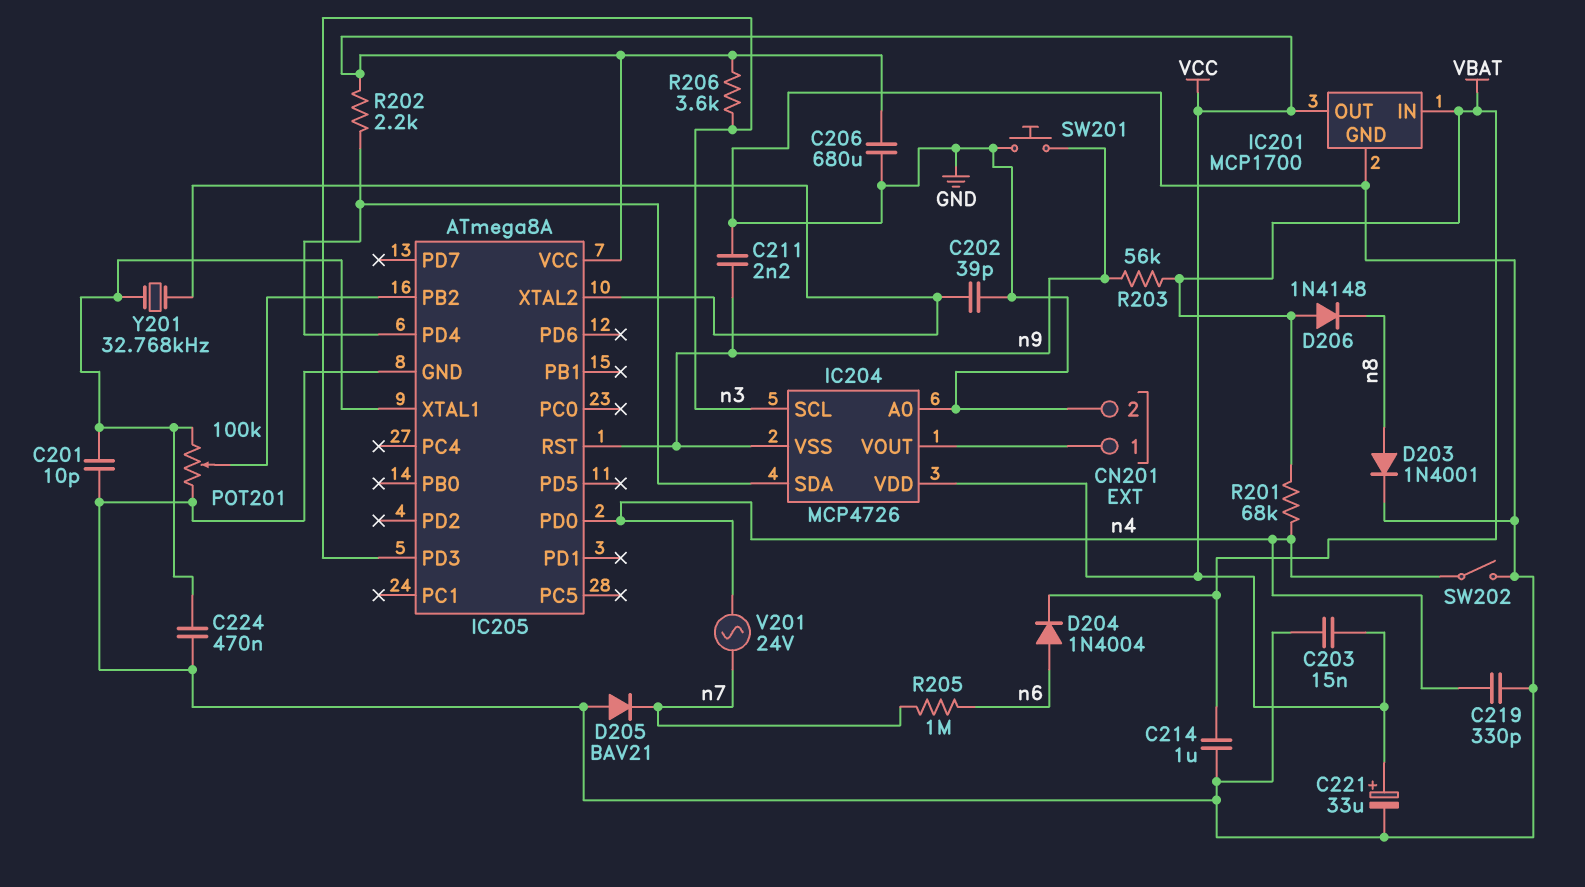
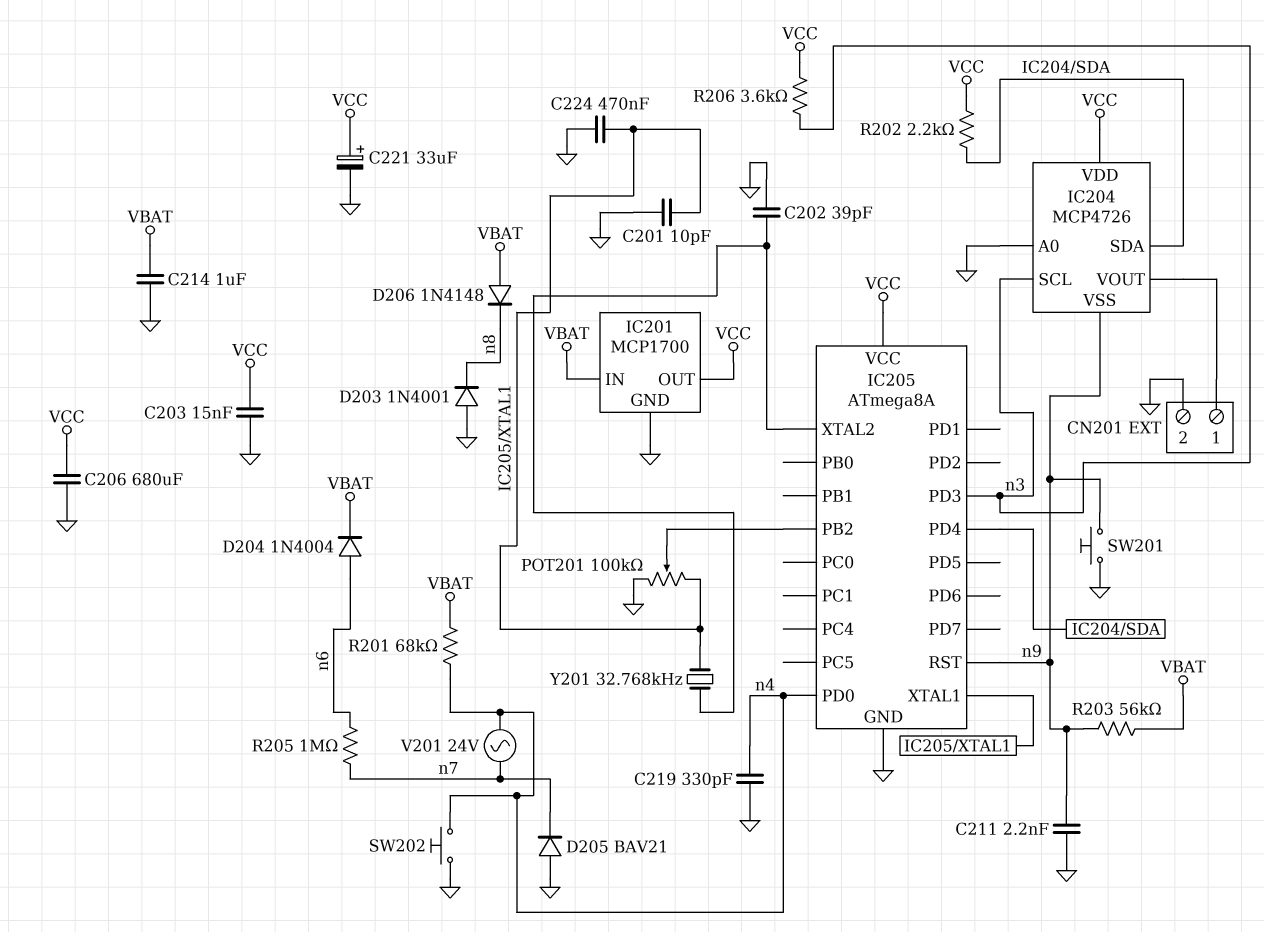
D203: diode 1N4001 (A n8, K GND) -> diode 1N4001 (A GND, K n8)
SW202: switch (GND, n4) -> button (GND, n4)

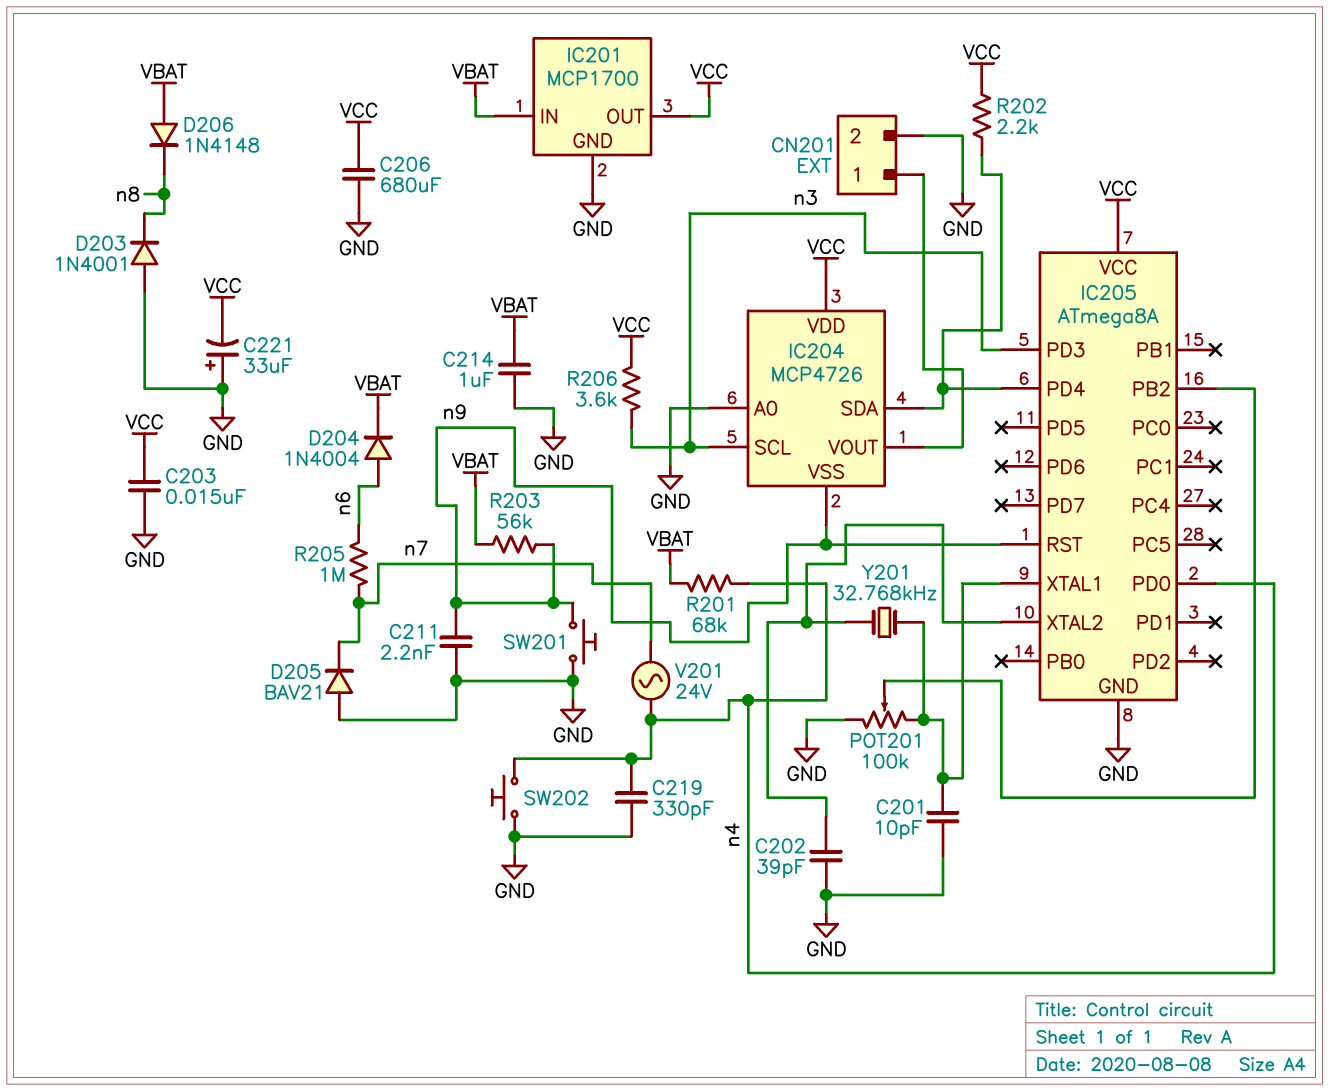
C221: 33uF (plus VCC, minus GND) -> 33uF (plus GND, minus VCC)
C224: 470nF (GND, IC205/XTAL1) -> none

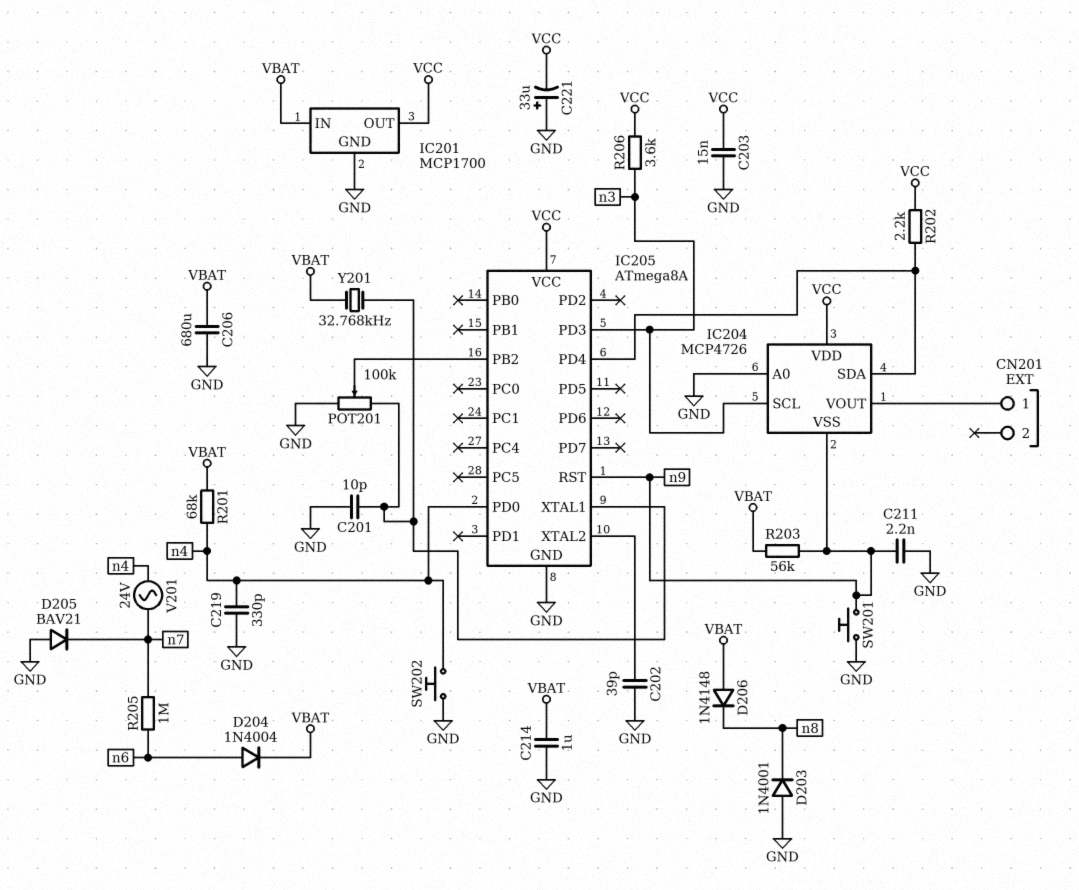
C206: 680uF (GND, VCC) -> 680uF (GND, VBAT)
CN201 pin 2: GND -> none
Y201: 32.768kHz (IC205/XTAL1, IC205/XTAL2) -> 32.768kHz (IC205/XTAL1, VBAT)

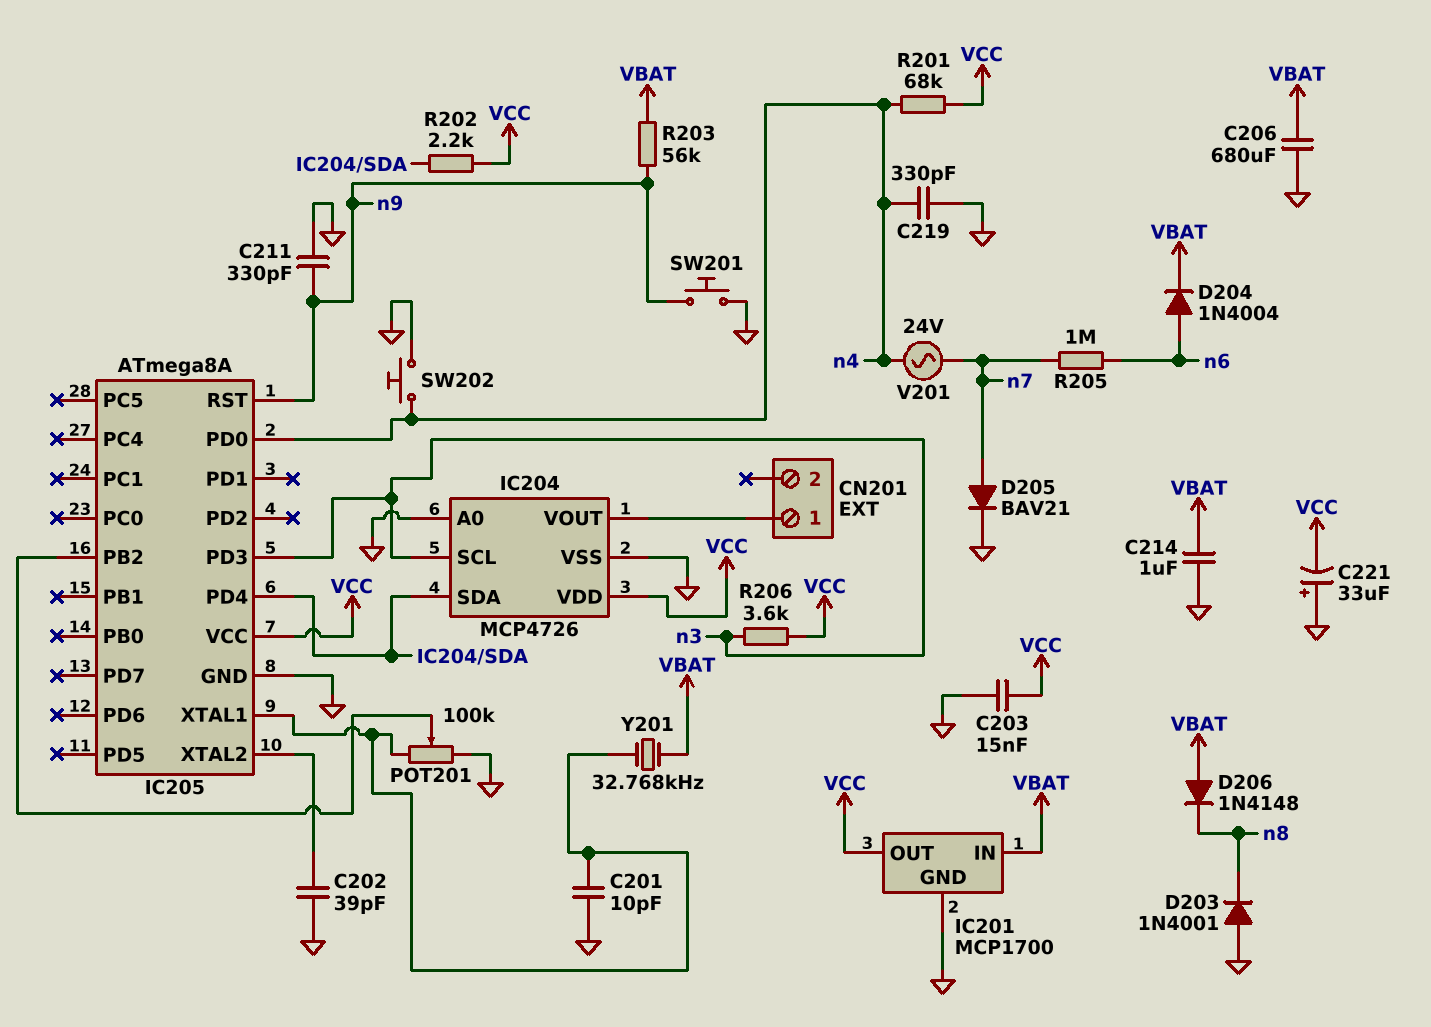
C211: 2.2nF (GND, n9) -> 330pF (GND, n9)
D205: diode BAV21 (A GND, K n7) -> diode BAV21 (A n7, K GND)
IC204 pin VSS: n9 -> GND
R201: 68k (VBAT, n4) -> 68k (VCC, n4)

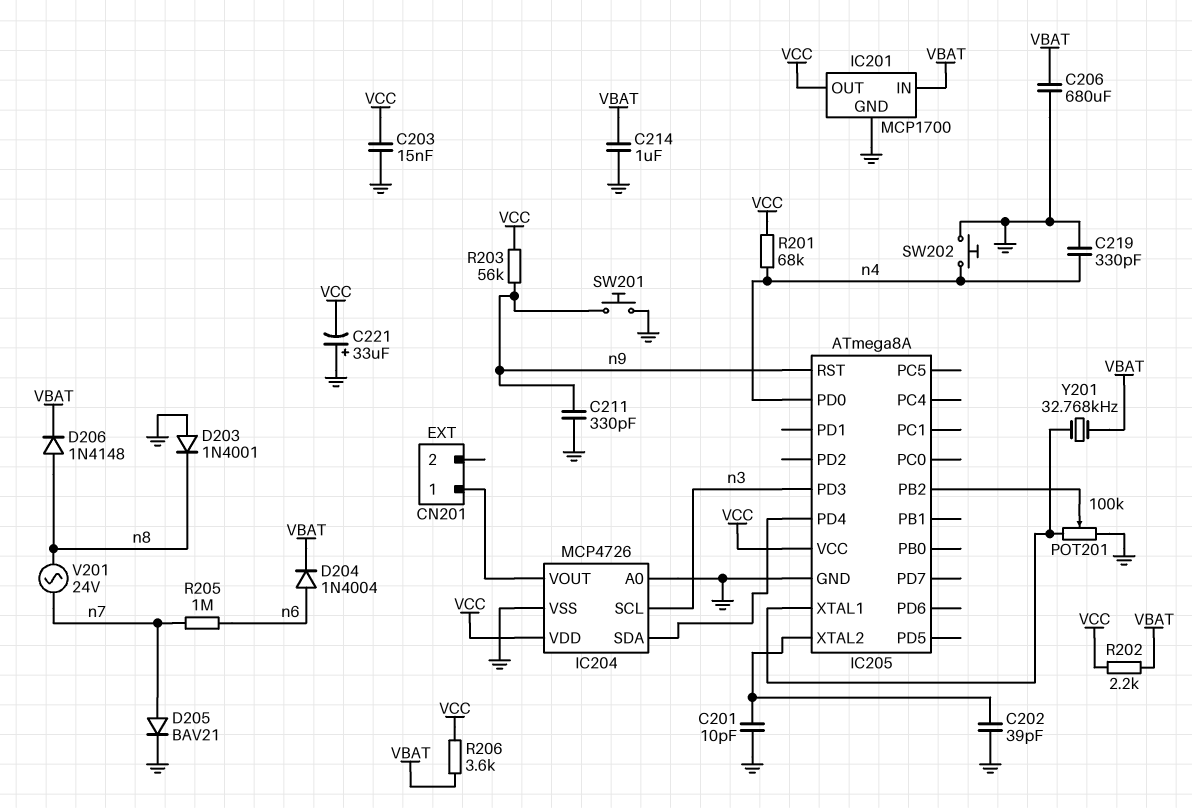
C201: 10pF (GND, IC205/XTAL1) -> 10pF (GND, IC205/XTAL2)
D206: diode 1N4148 (A VBAT, K n8) -> diode 1N4148 (A n8, K VBAT)
R202: 2.2k (IC204/SDA, VCC) -> 2.2k (VBAT, VCC)
R203: 56k (VBAT, n9) -> 56k (VCC, n9)
R206: 3.6k (VCC, n3) -> 3.6k (VBAT, VCC)
V201: AC 24V (n4, n7) -> AC 24V (n7, n8)

